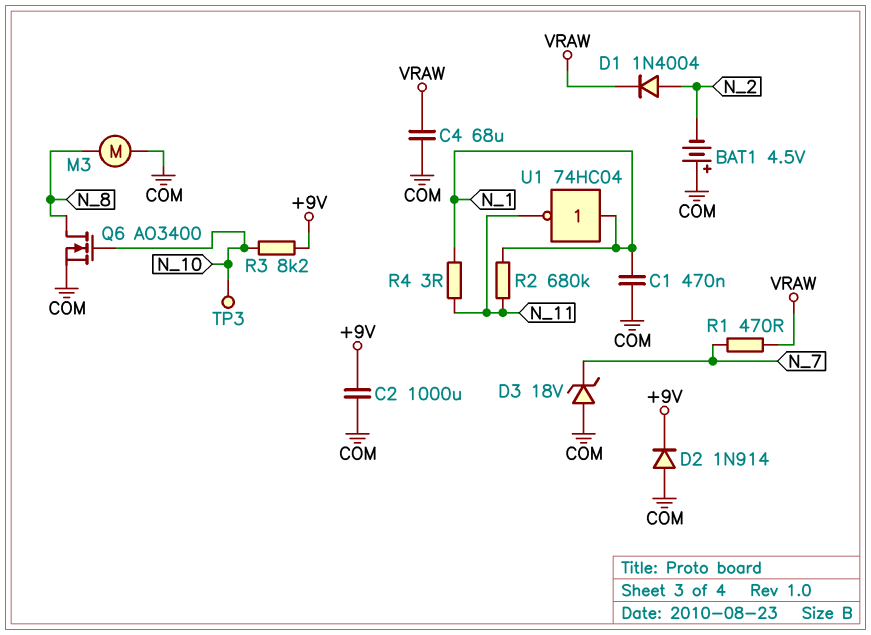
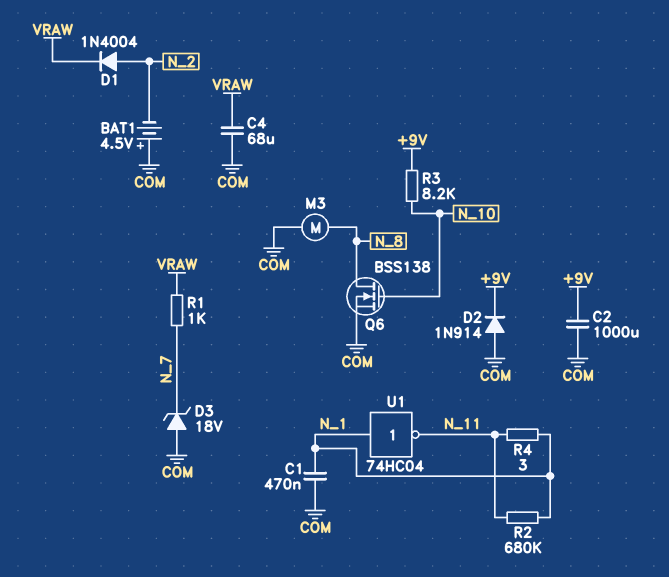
Q6: NMOS AO3400 (G N_10, D N_8, S COM) -> NMOS BSS138 (G N_10, D N_8, S COM)
R1: 470 (N_7, VRAW) -> 1k (N_7, VRAW)
TP3: test point (N_10) -> none

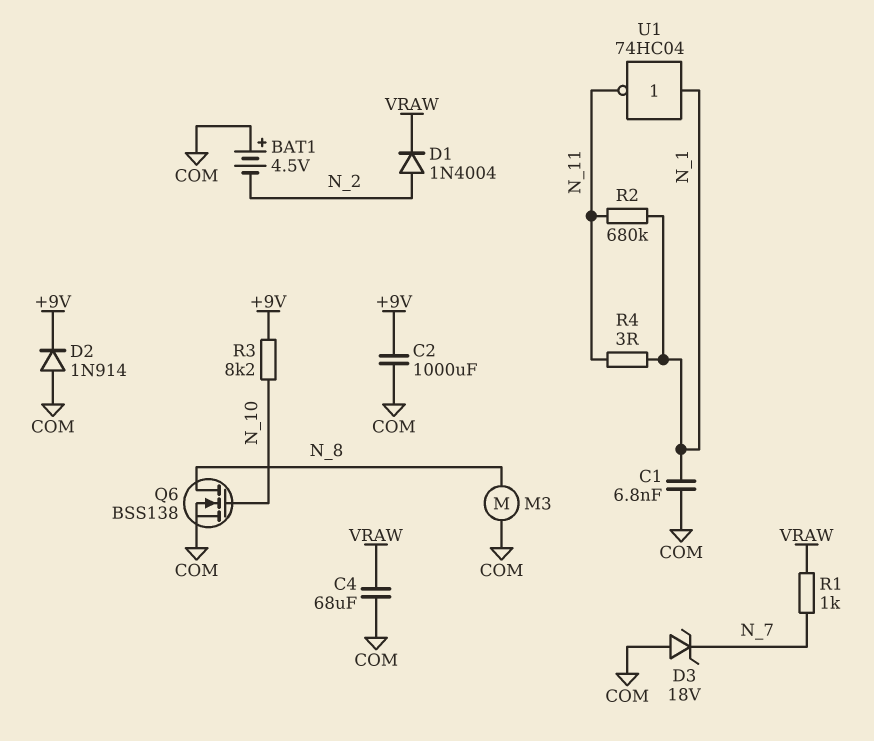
C1: 470nF (COM, N_1) -> 6.8nF (COM, N_1)

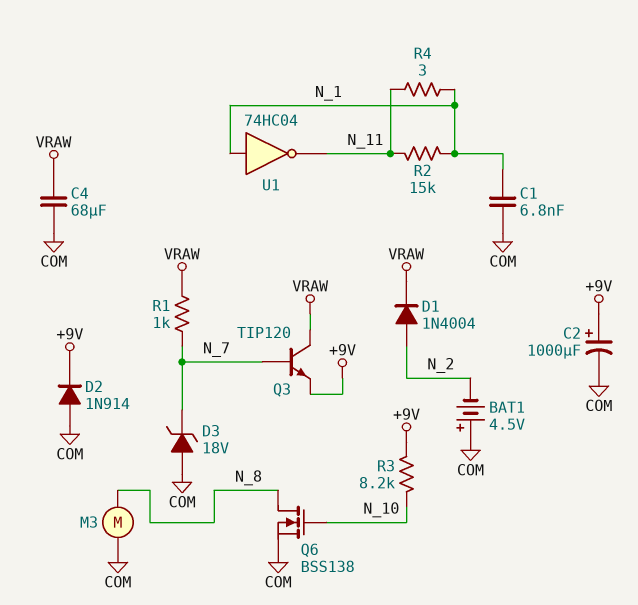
C2: 1000uF (+9V, COM) -> 1000uF (plus +9V, minus COM)
Q3: none -> NPN TIP120 (B N_7, C VRAW, E +9V)
R2: 680k (N_1, N_11) -> 15k (N_1, N_11)

